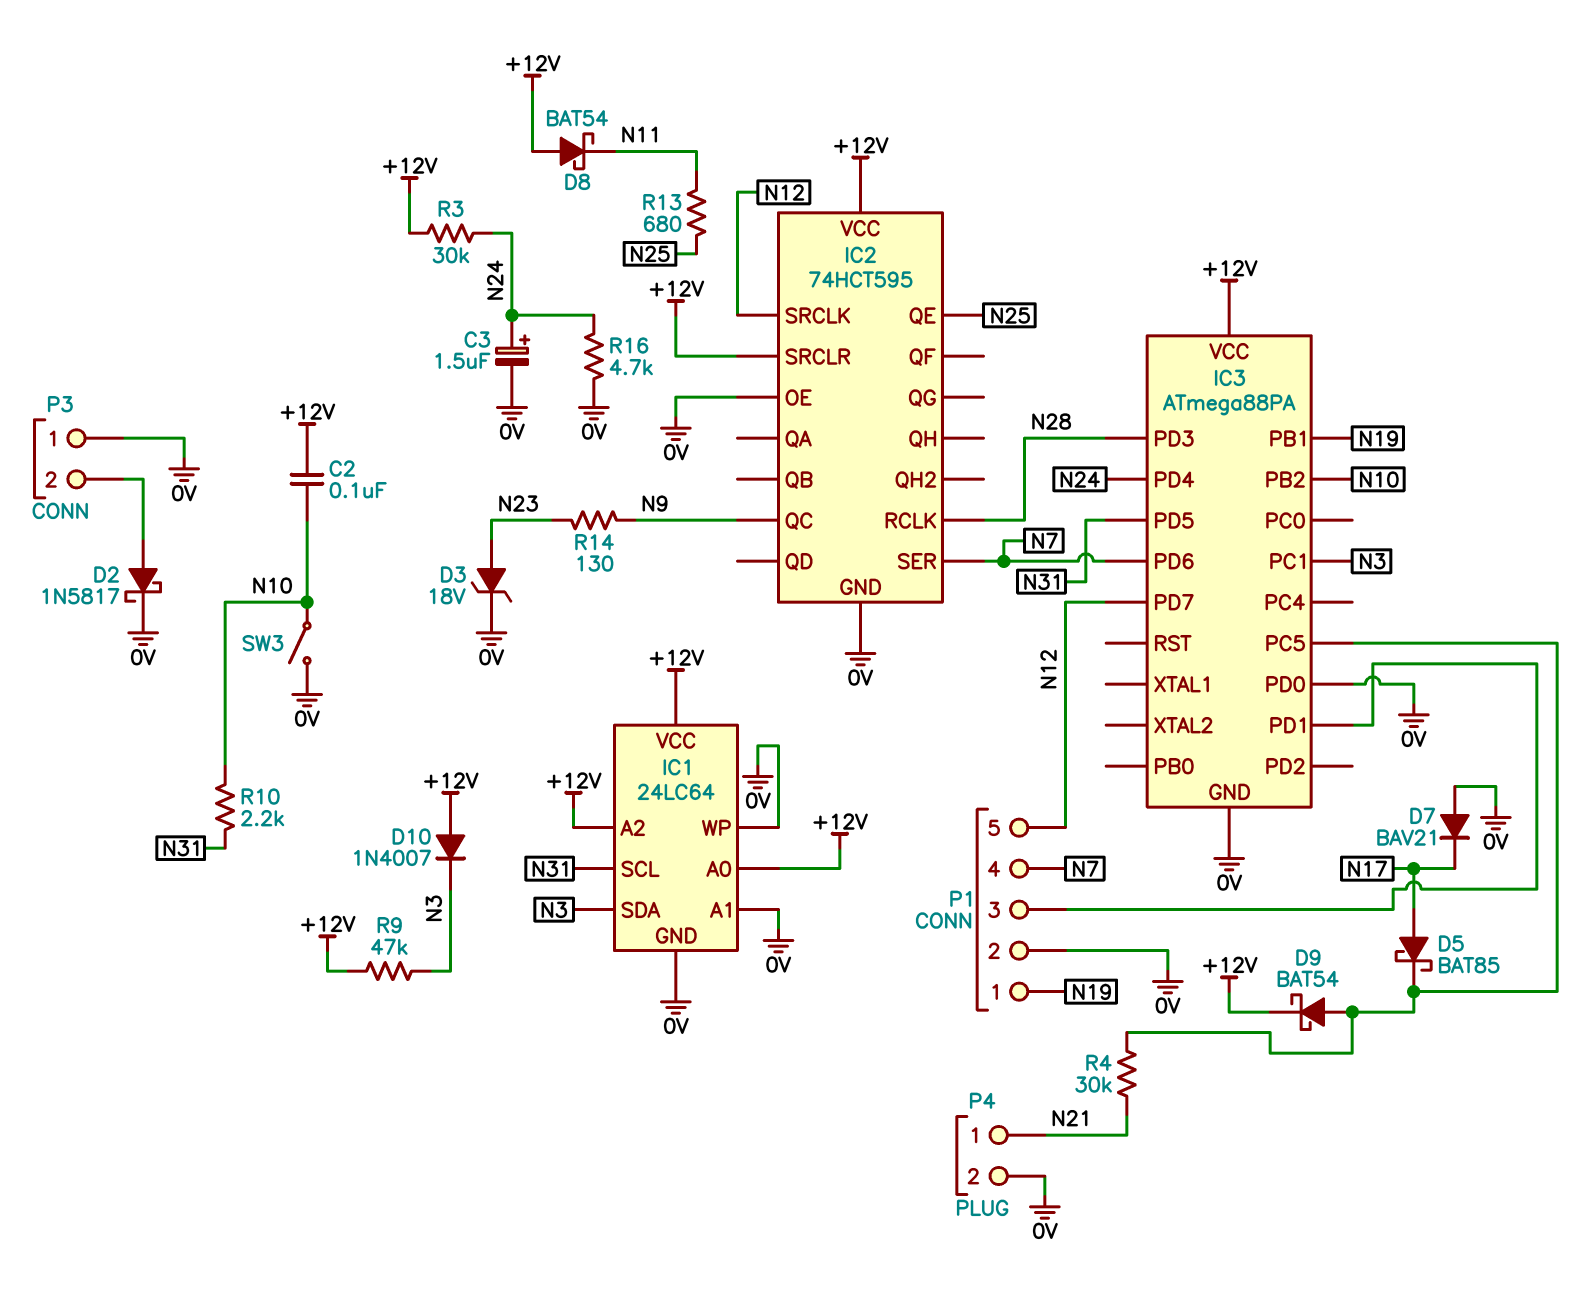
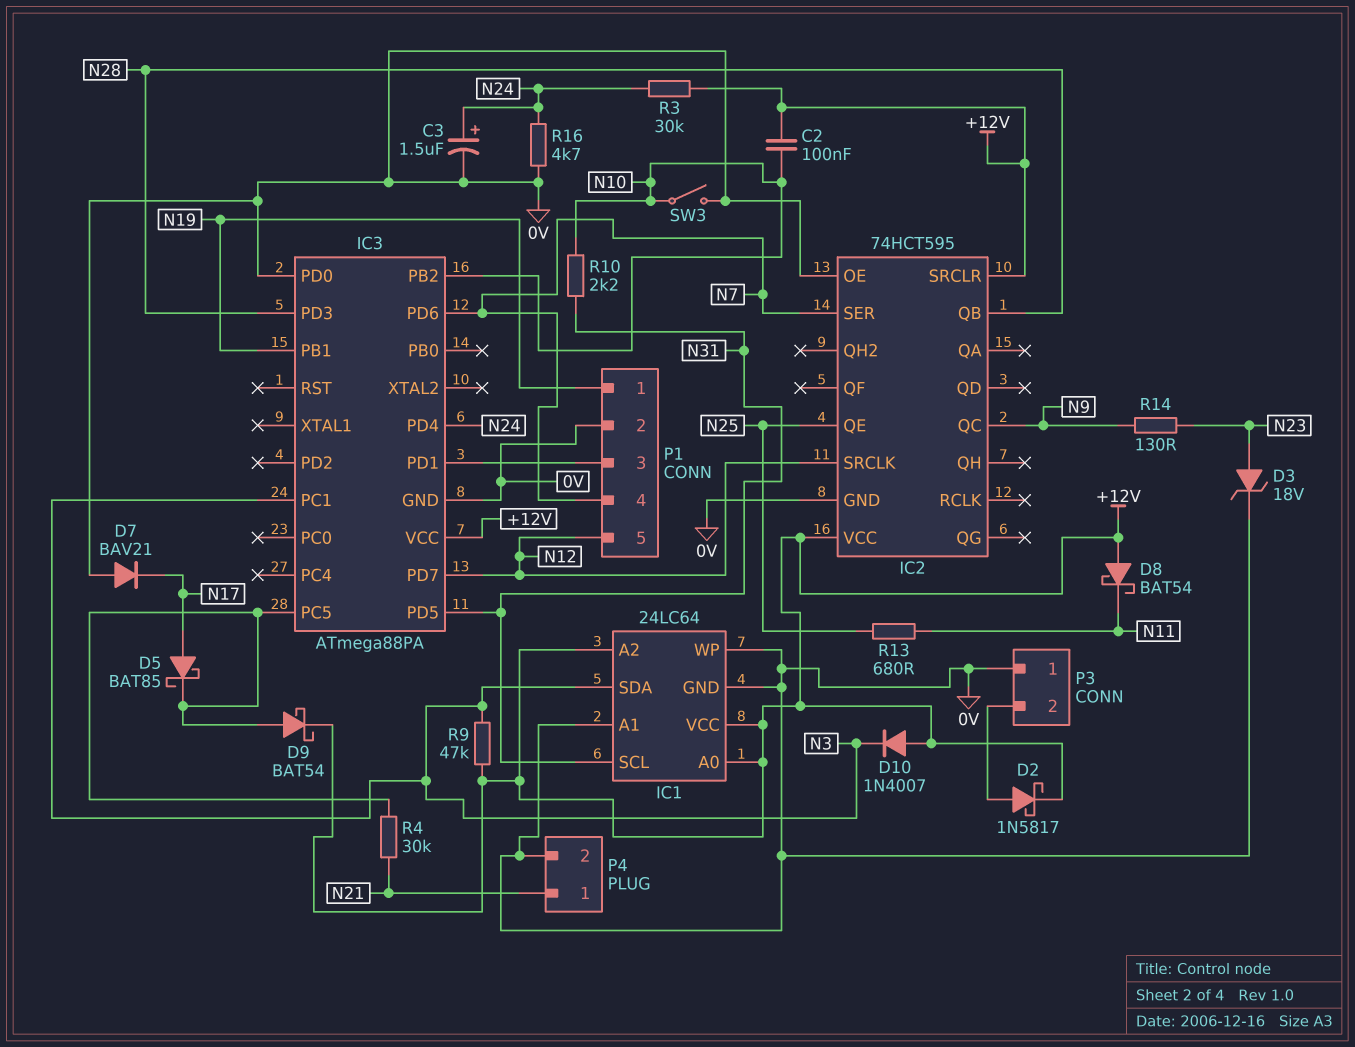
D2: schottky 1N5817 (A P3/2, K 0V) -> schottky 1N5817 (A P3/2, K +12V)
IC2 pin QB: none -> N28
IC2 pin RCLK: N28 -> none

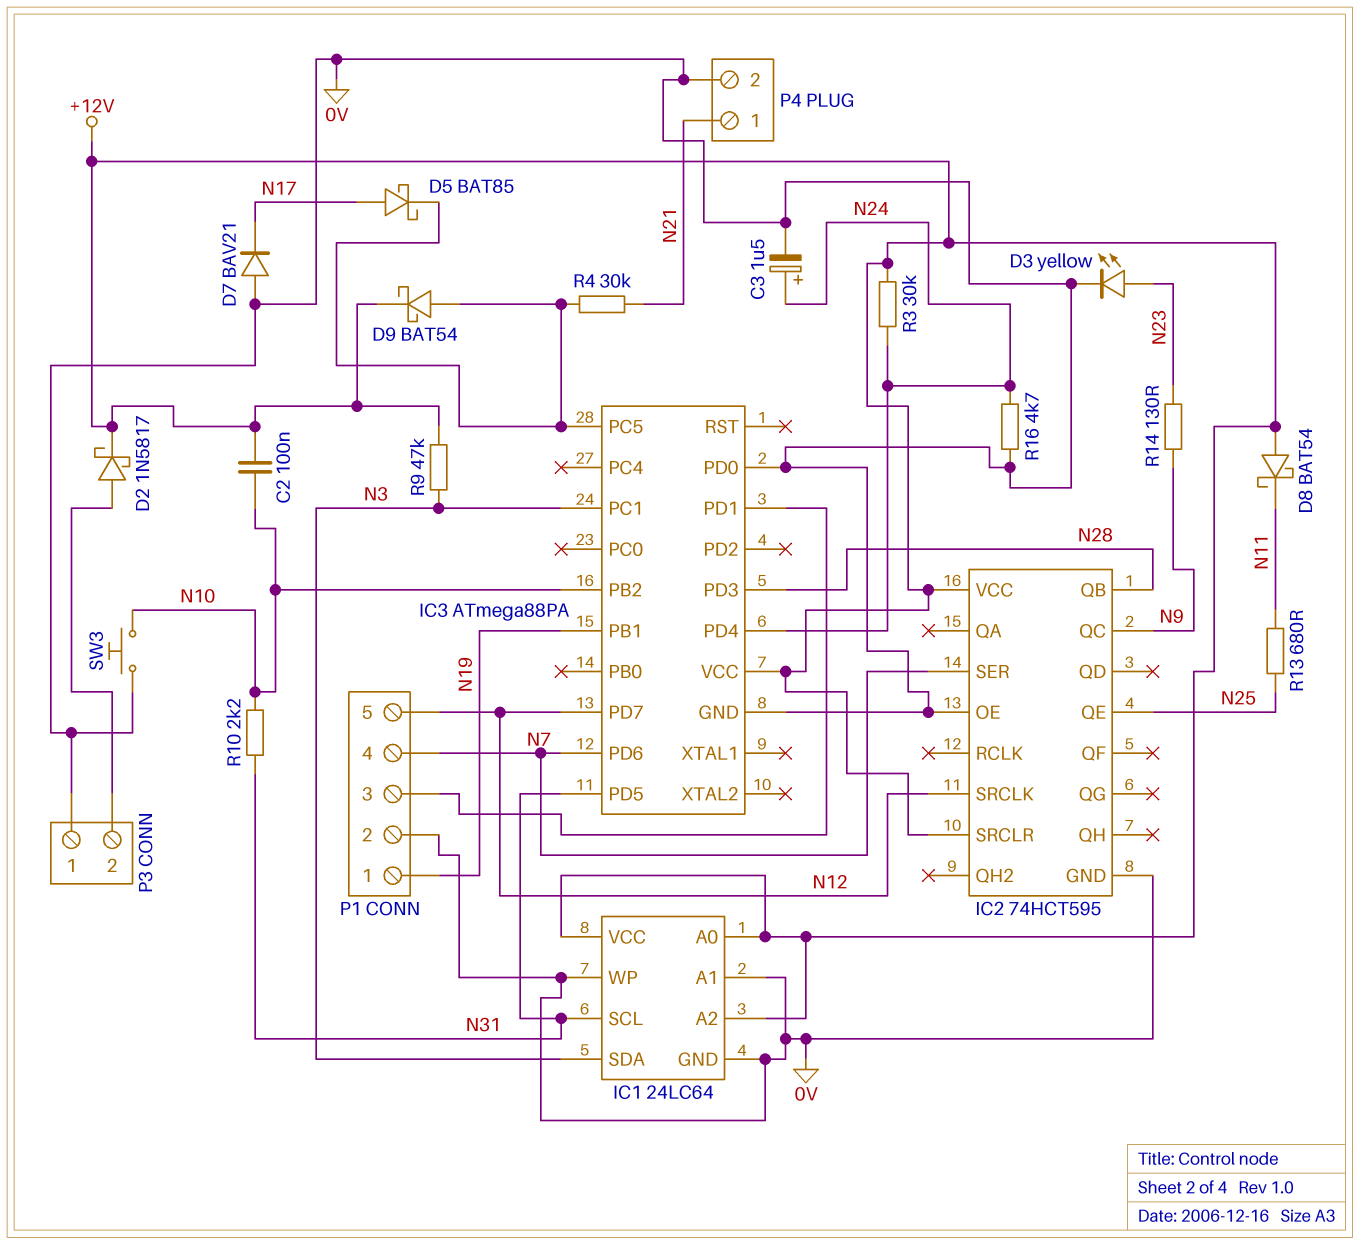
D3: zener 18V (A N23, K 0V) -> LED yellow (A N23, K 0V)
D10: diode 1N4007 (A +12V, K N3) -> none
SW3: switch (0V, N10) -> button (0V, N10)

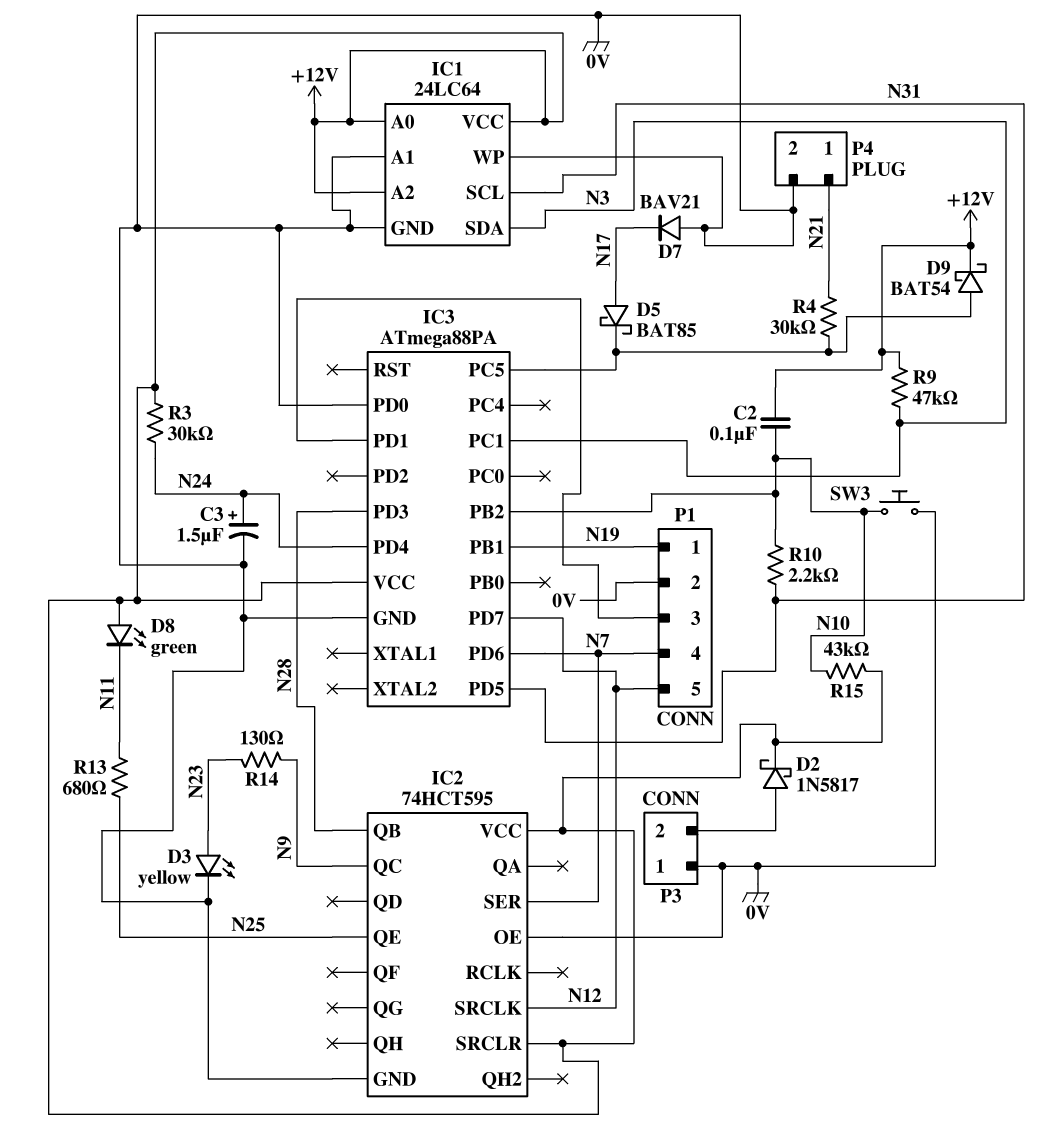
D8: schottky BAT54 (A +12V, K N11) -> LED green (A +12V, K N11)
R15: none -> 43k (+12V, N10)
R16: 4.7k (0V, N24) -> none

